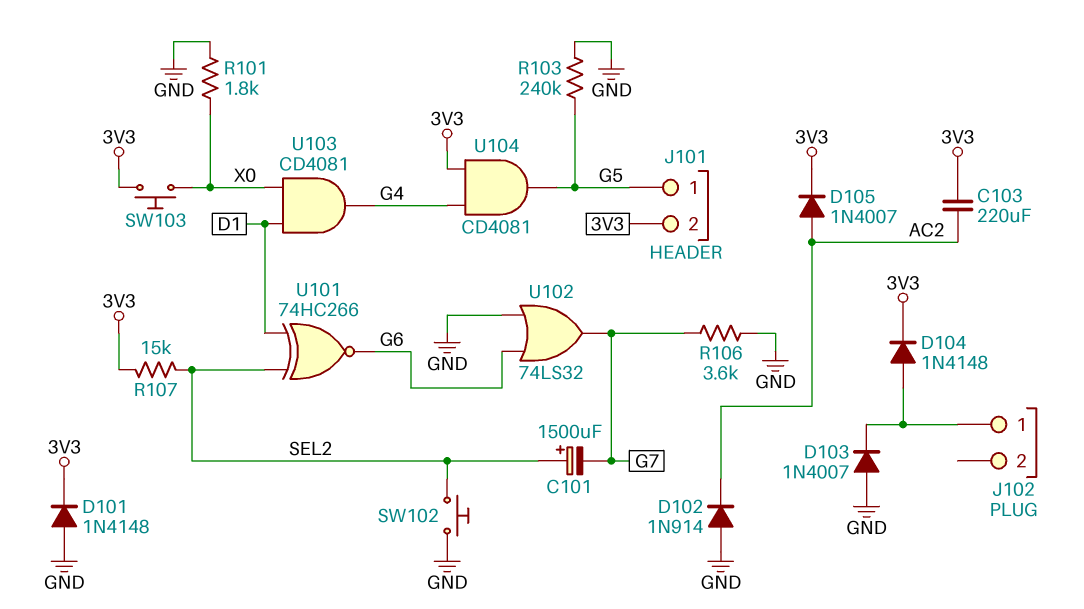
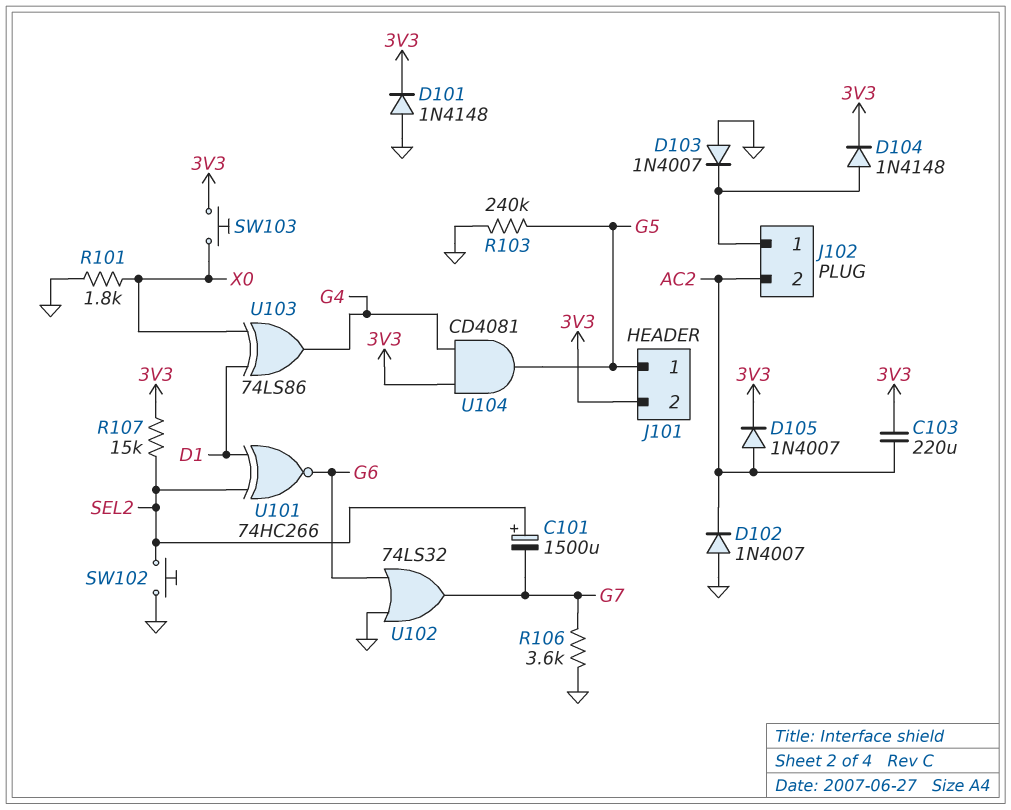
D102: diode 1N914 (A GND, K AC2) -> diode 1N4007 (A GND, K AC2)
J102 pin 2: none -> AC2
U103: AND CD4081 (in D1, in X0, out G4) -> XOR 74LS86 (in D1, in X0, out G4)

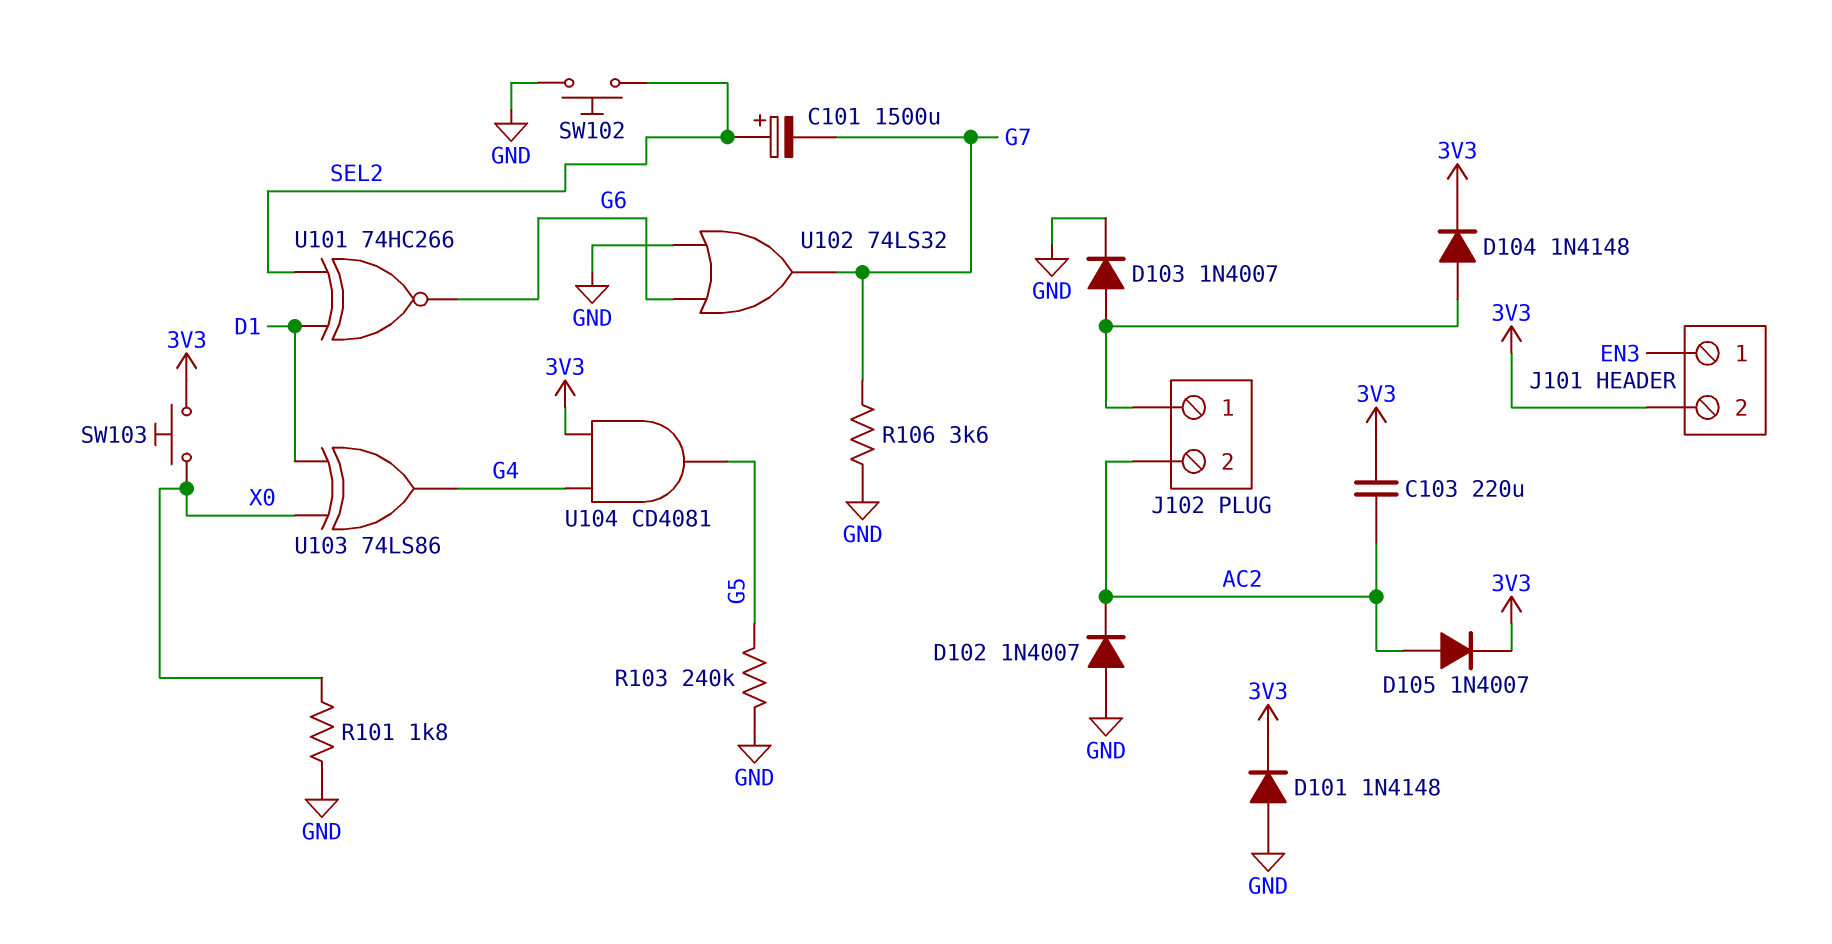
D103: diode 1N4007 (A GND, K J102/1) -> diode 1N4007 (A J102/1, K GND)
J101 pin 1: G5 -> EN3
R107: 15k (3V3, SEL2) -> none

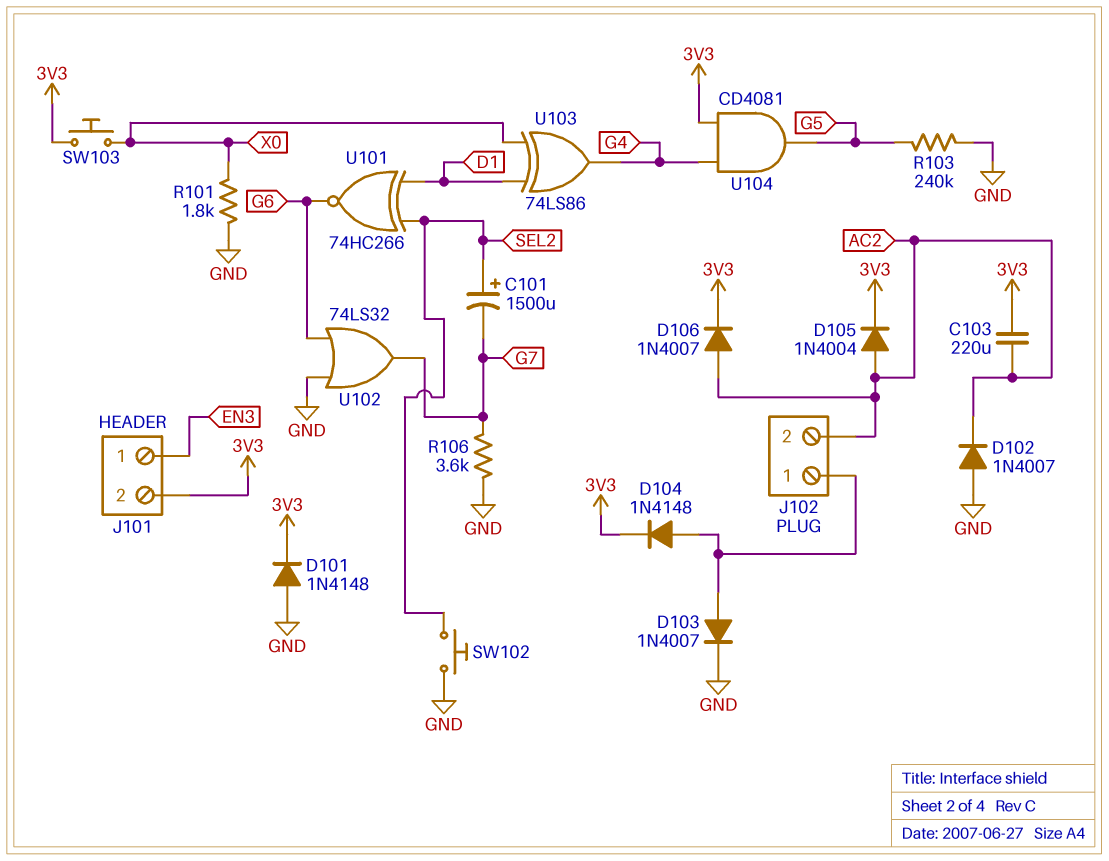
D105: diode 1N4007 (A AC2, K 3V3) -> diode 1N4004 (A AC2, K 3V3)
D106: none -> diode 1N4007 (A AC2, K 3V3)

